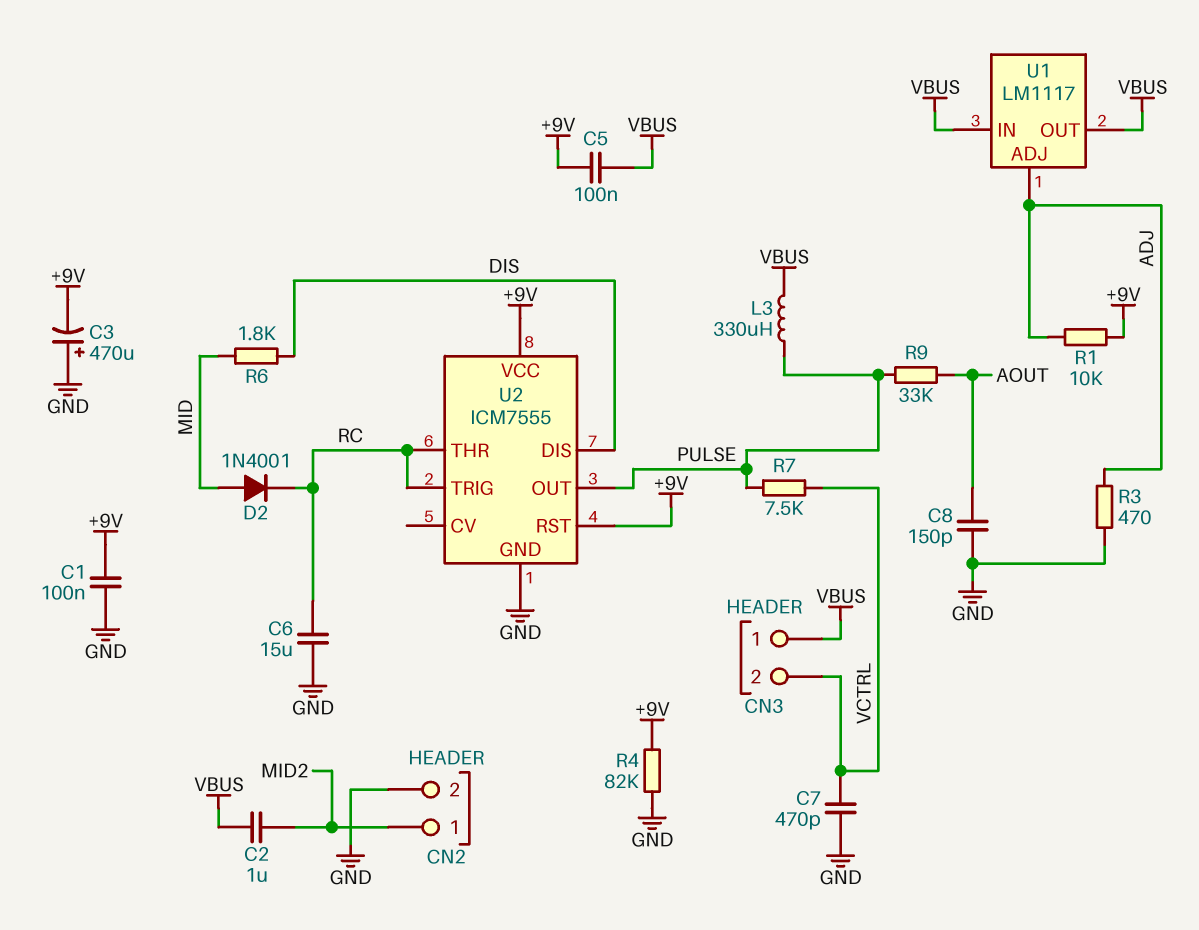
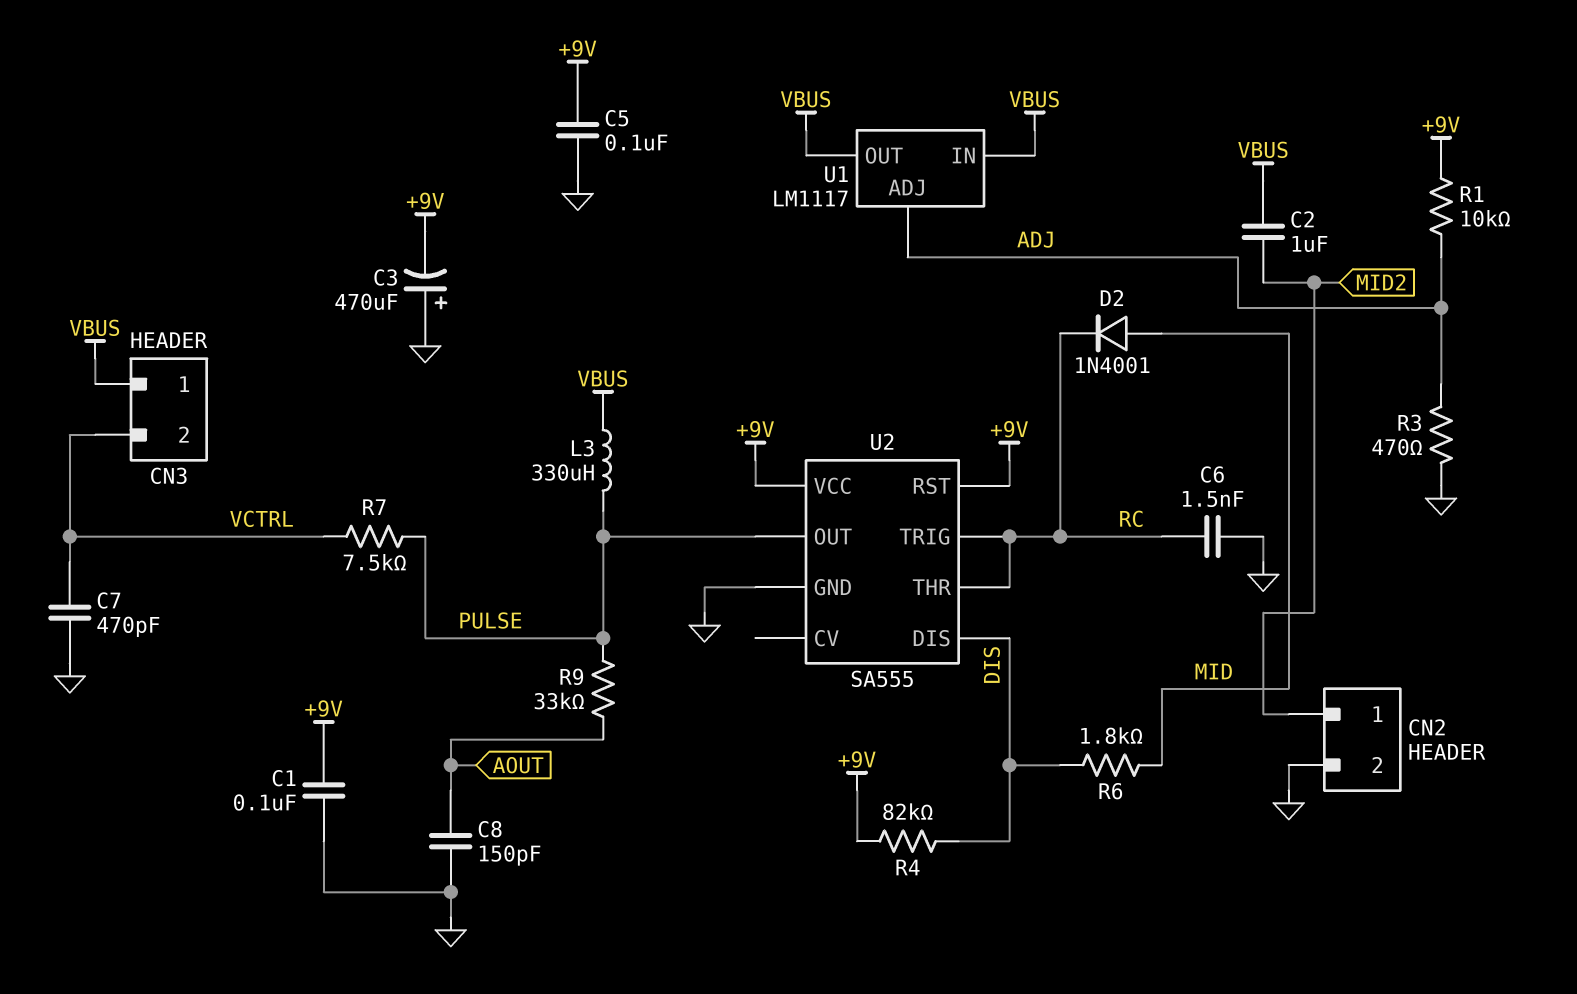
C5: 100nF (+9V, VBUS) -> 100nF (+9V, GND)
C6: 15uF (GND, RC) -> 1.5nF (GND, RC)
R4: 82k (+9V, GND) -> 82k (+9V, DIS)
U2: ICM7555 -> SA555

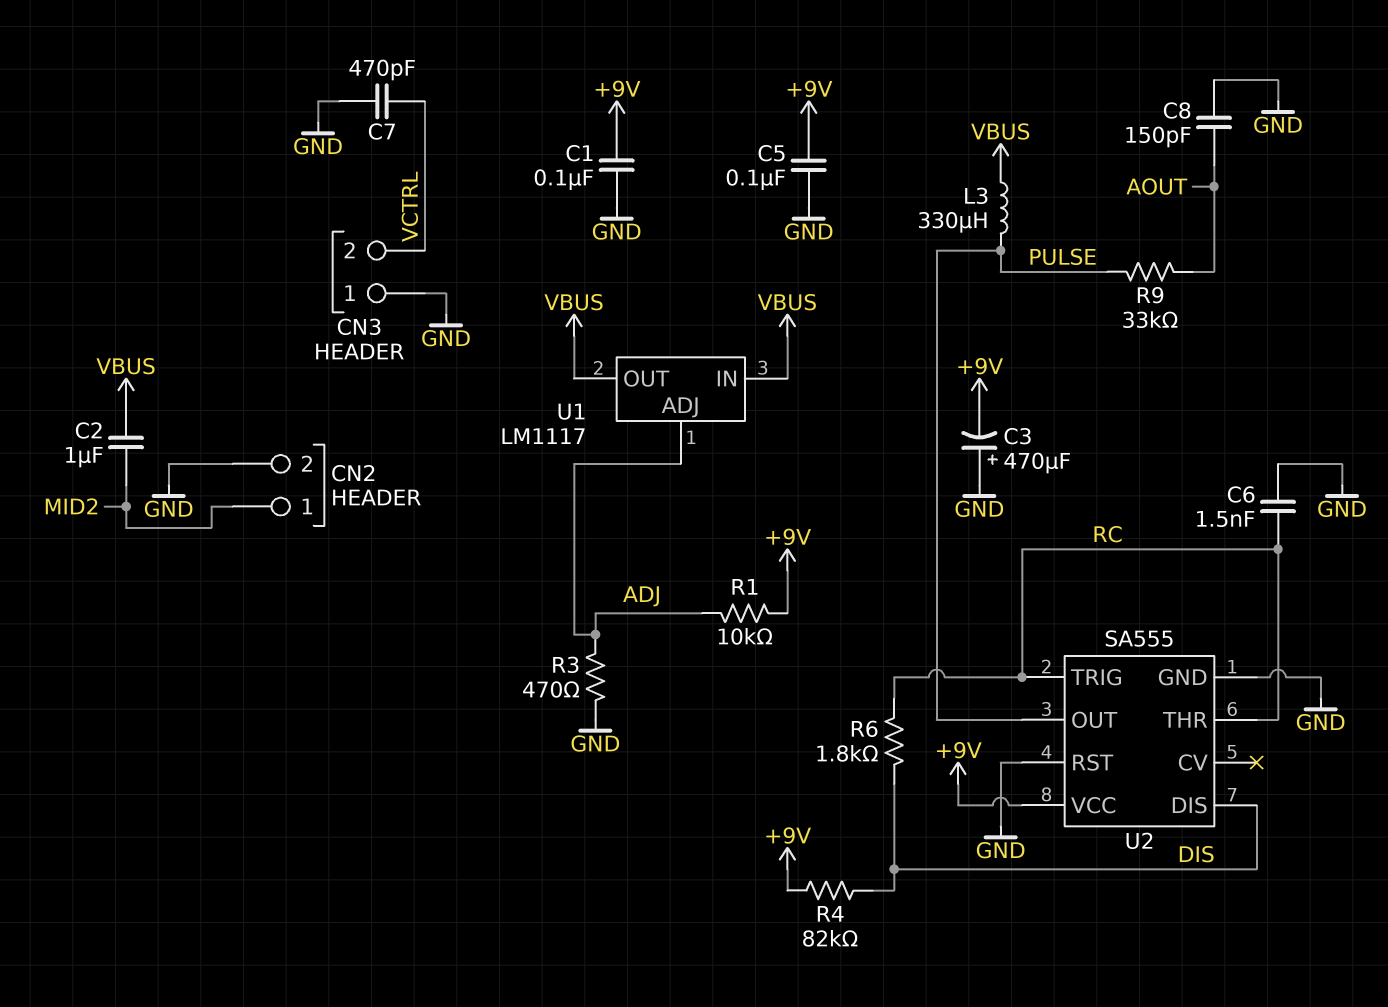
CN3 pin 1: VBUS -> GND
D2: diode 1N4001 (A MID, K RC) -> none
R6: 1.8k (DIS, MID) -> 1.8k (DIS, RC)
R7: 7.5k (PULSE, VCTRL) -> none
U2 pin RST: +9V -> GND

